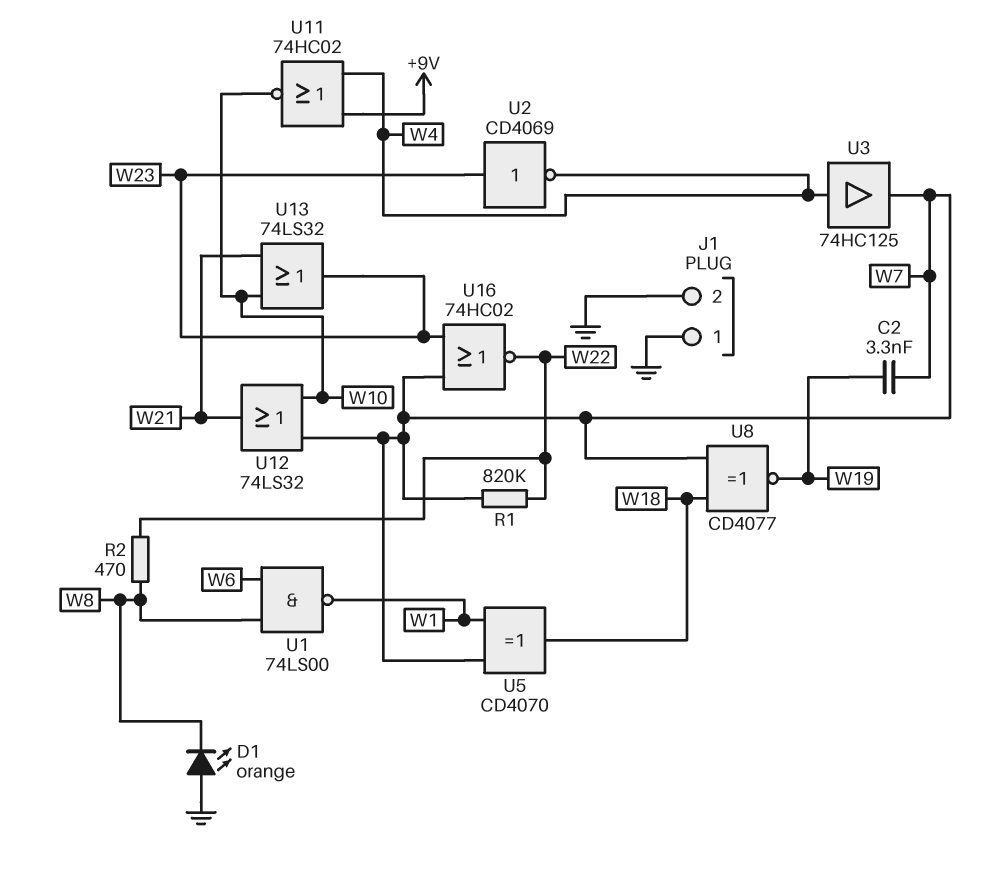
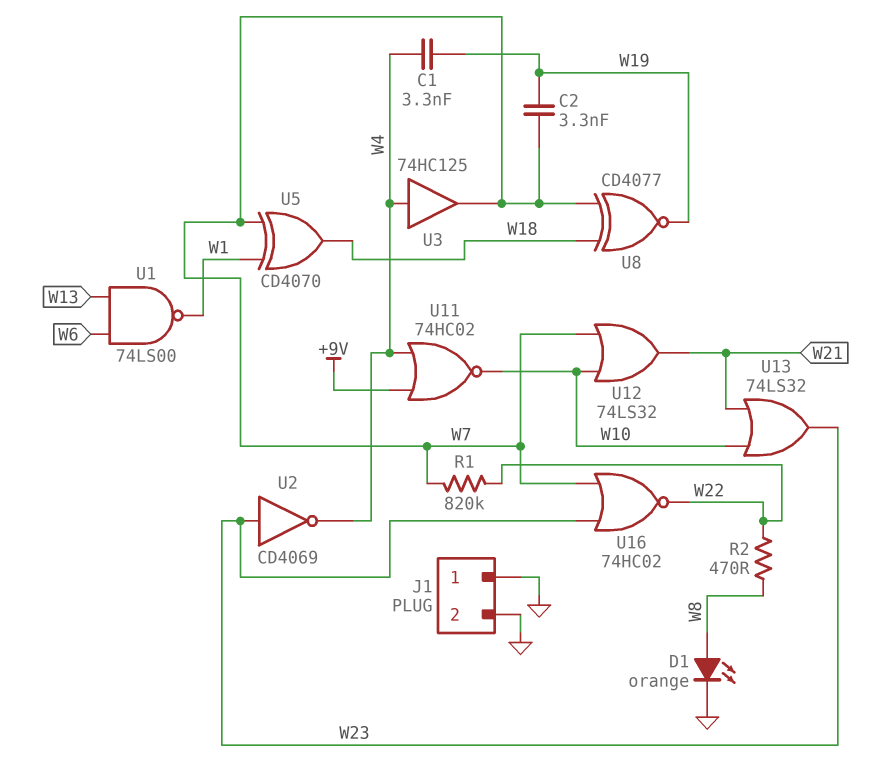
C1: none -> 3.3nF (W4, W19)
D1: LED orange (A GND, K W8) -> LED orange (A W8, K GND)
U1: NAND 74LS00 (in W6, in W8, out W1) -> NAND 74LS00 (in W6, in W13, out W1)

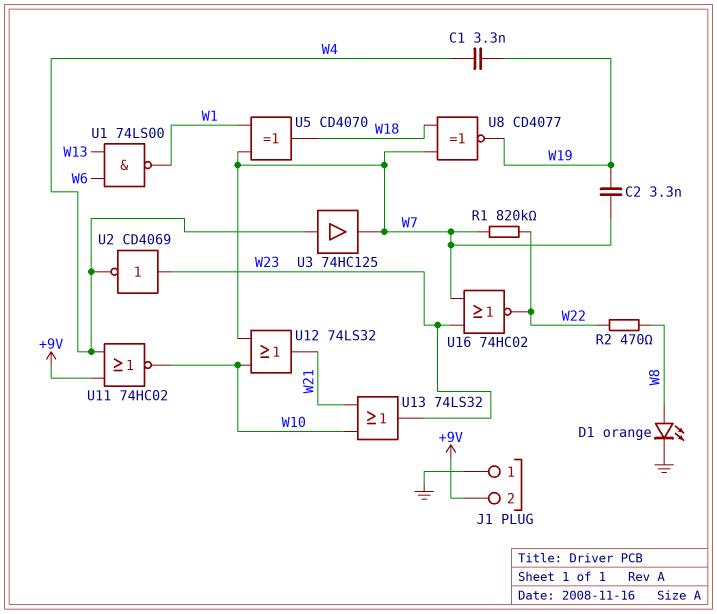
J1 pin 2: GND -> +9V

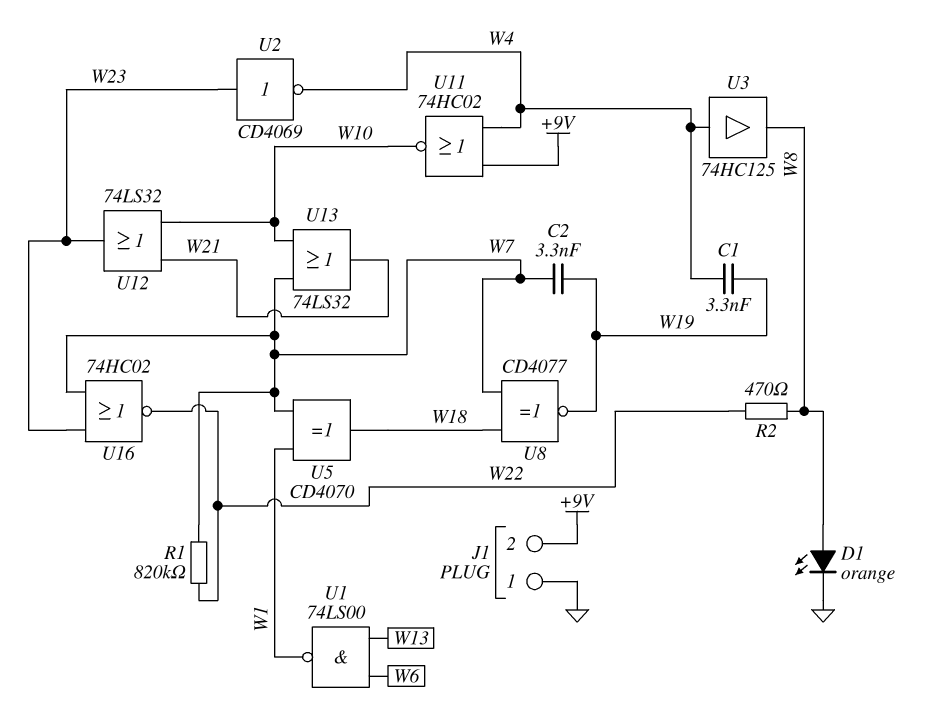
U3: buffer 74HC125 (in W4, out W7) -> buffer 74HC125 (in W4, out W8)
U12: OR 74LS32 (in W7, in W10, out W21) -> OR 74LS32 (in W10, in W21, out W23)
U13: OR 74LS32 (in W10, in W21, out W23) -> OR 74LS32 (in W7, in W10, out W21)

